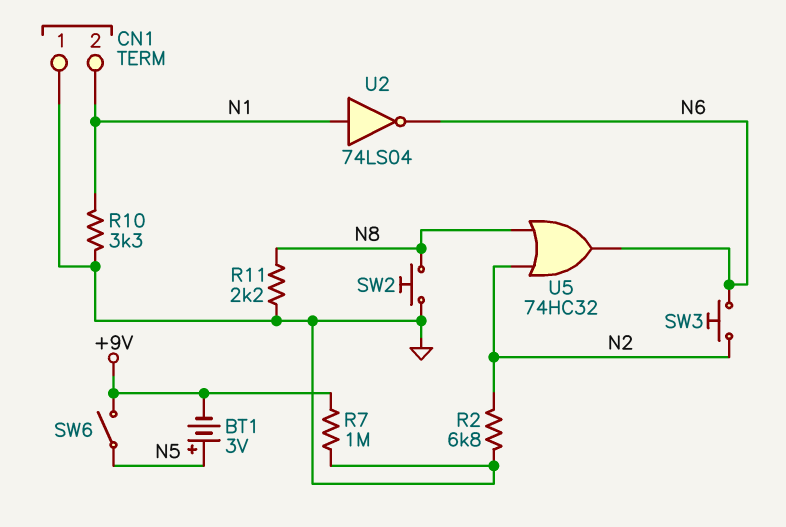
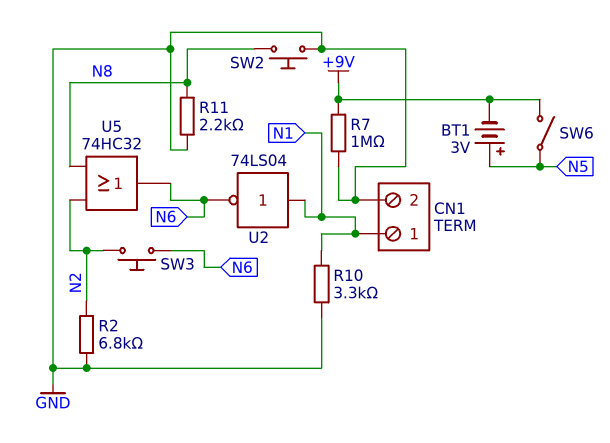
CN1 pin 1: GND -> N1
CN1 pin 2: N1 -> GND

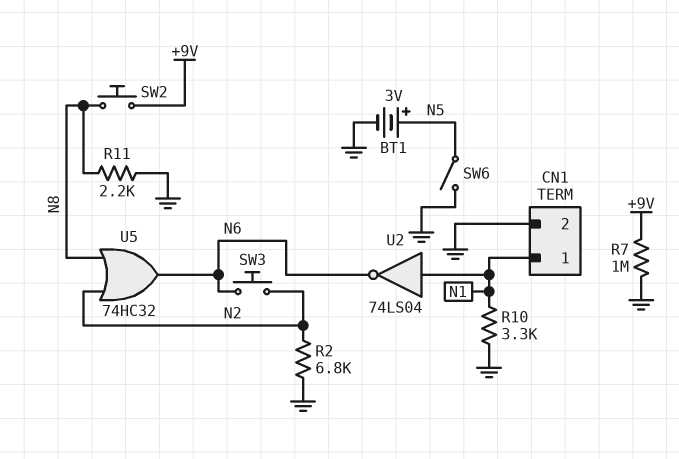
BT1: 3V (plus N5, minus +9V) -> 3V (plus N5, minus GND)
SW2: button (GND, N8) -> button (+9V, N8)
SW6: switch (+9V, N5) -> switch (GND, N5)

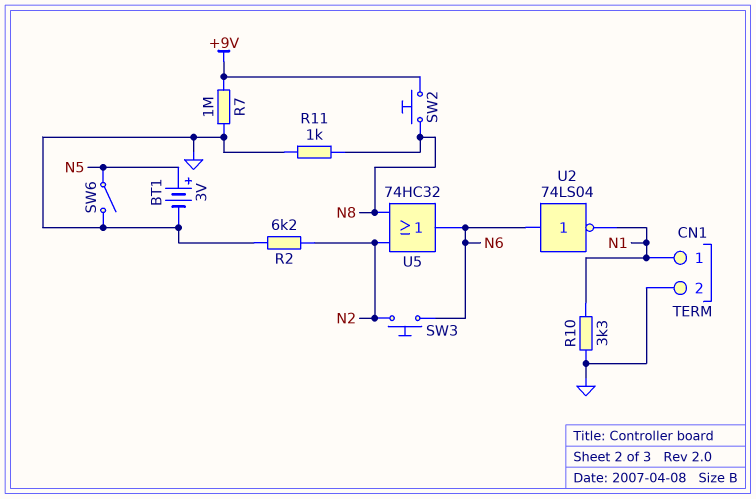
R2: 6.8k (GND, N2) -> 6.2k (GND, N2)
R11: 2.2k (GND, N8) -> 1k (GND, N8)
U2: NOT 74LS04 (in N1, out N6) -> NOT 74LS04 (in N6, out N1)

